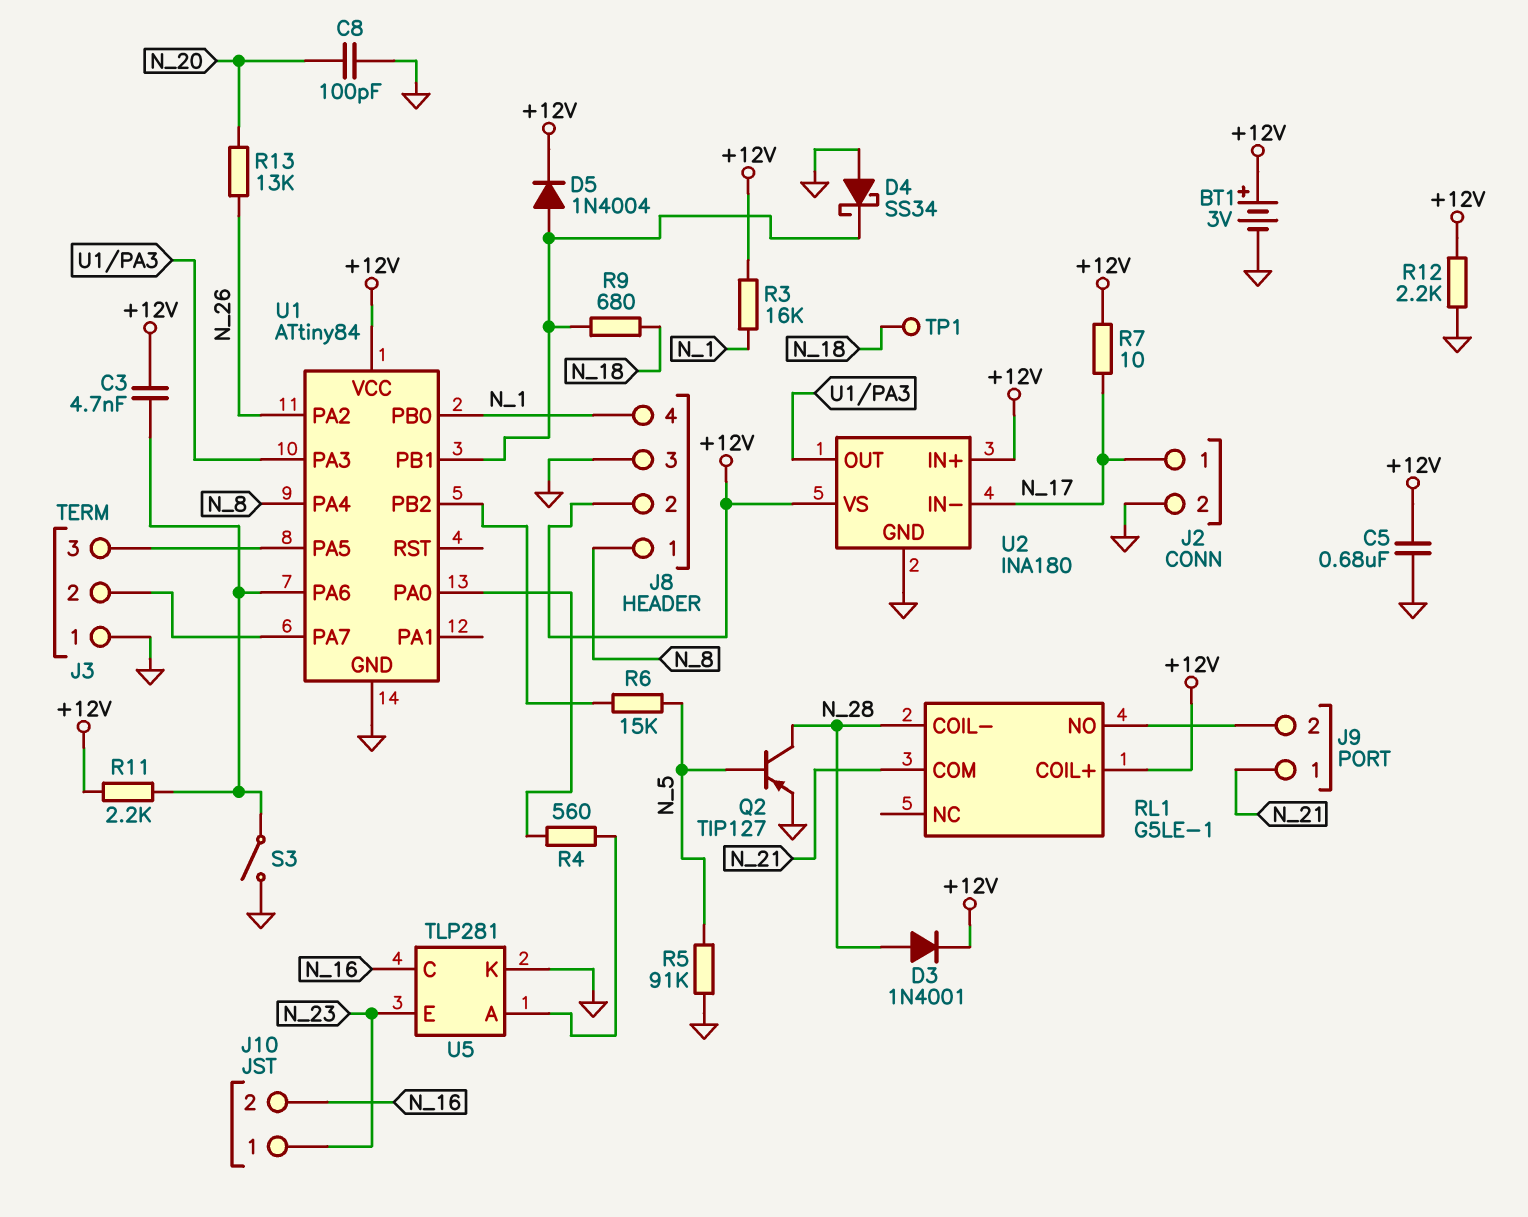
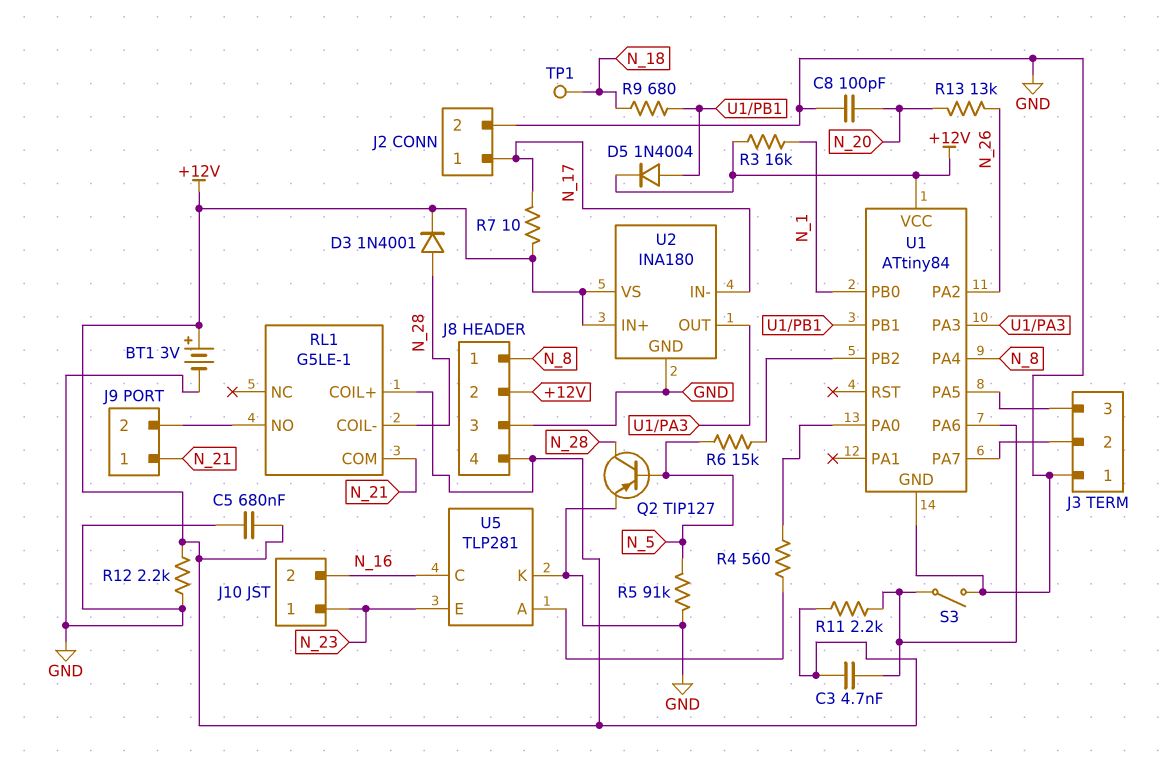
D4: schottky SS34 (A GND, K U1/PB1) -> none
J8 pin 4: N_1 -> +12V

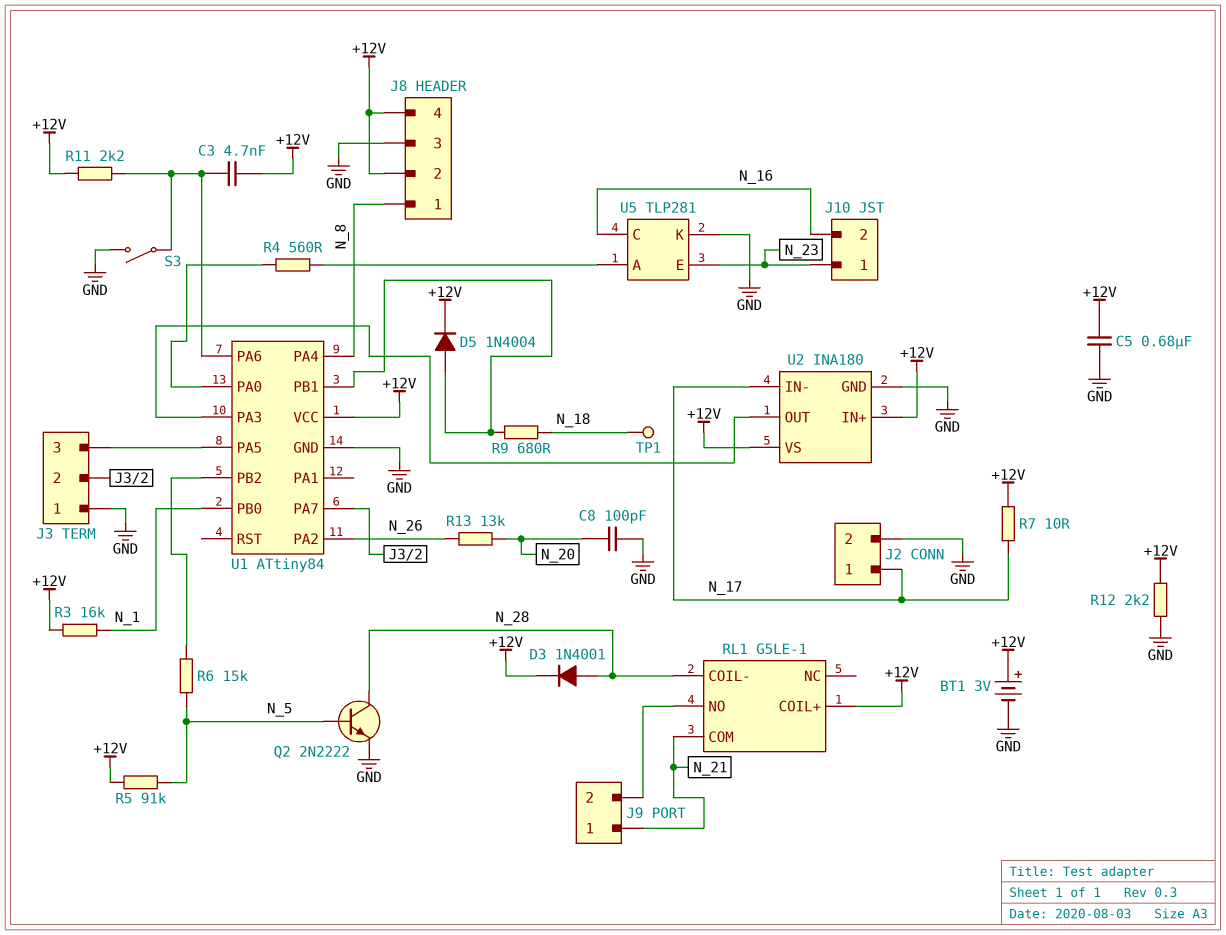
Q2: PNP TIP127 (B N_5, C N_28, E GND) -> NPN 2N2222 (B N_5, C N_28, E GND)
R5: 91k (GND, N_5) -> 91k (+12V, N_5)

